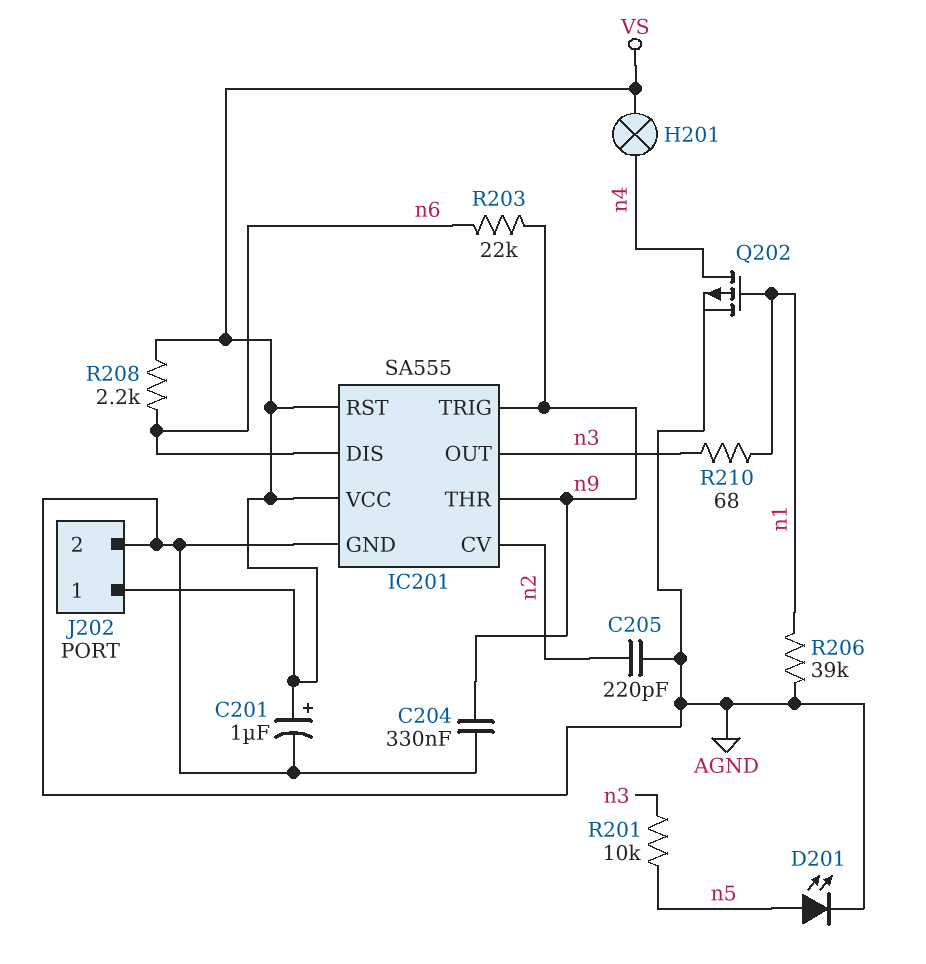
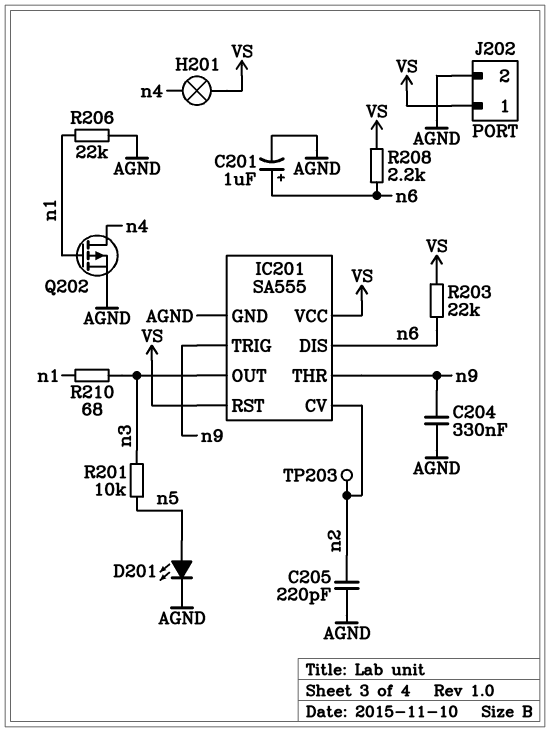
C201: 1uF (plus VS, minus AGND) -> 1uF (plus n6, minus AGND)
R203: 22k (n6, n9) -> 22k (VS, n6)
R206: 39k (AGND, n1) -> 22k (AGND, n1)
TP203: none -> test point (n2)

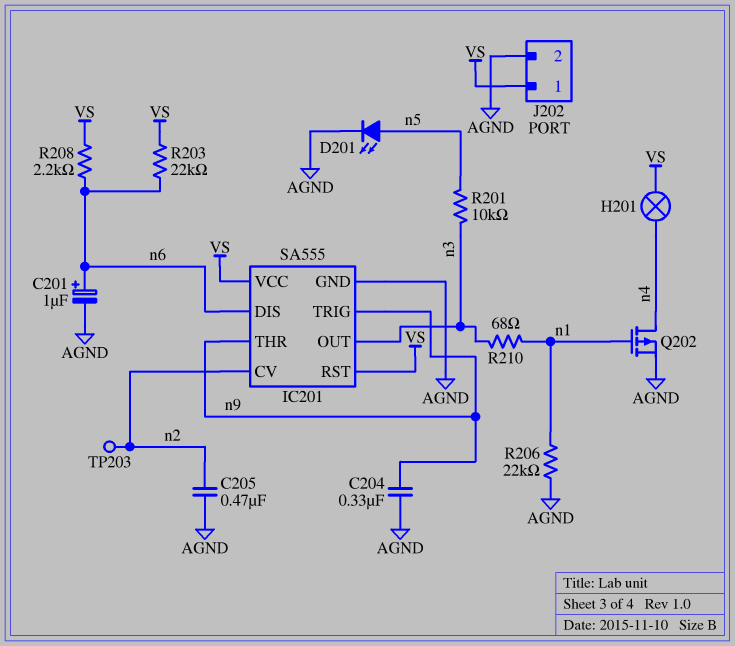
C205: 220pF (AGND, n2) -> 470nF (AGND, n2)

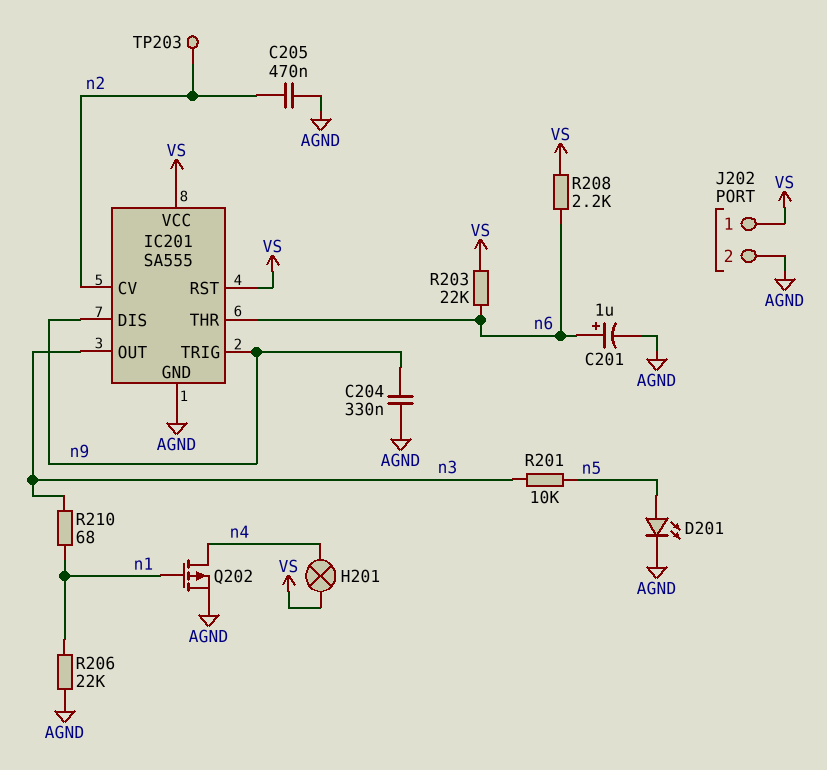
IC201 pin DIS: n6 -> n9
IC201 pin THR: n9 -> n6

